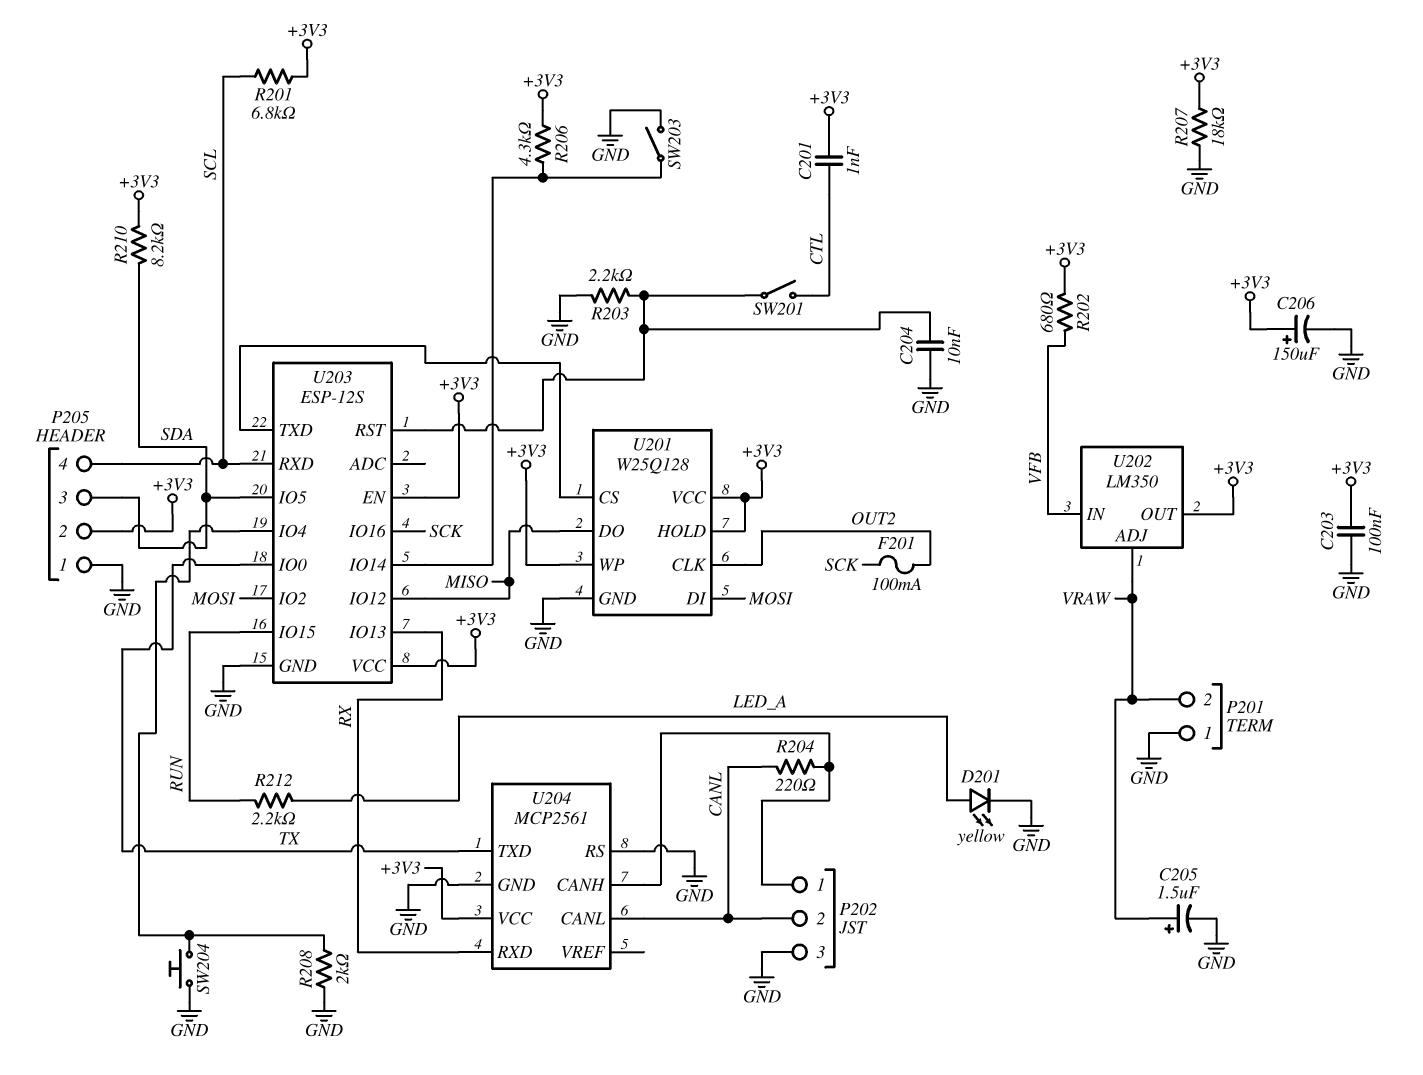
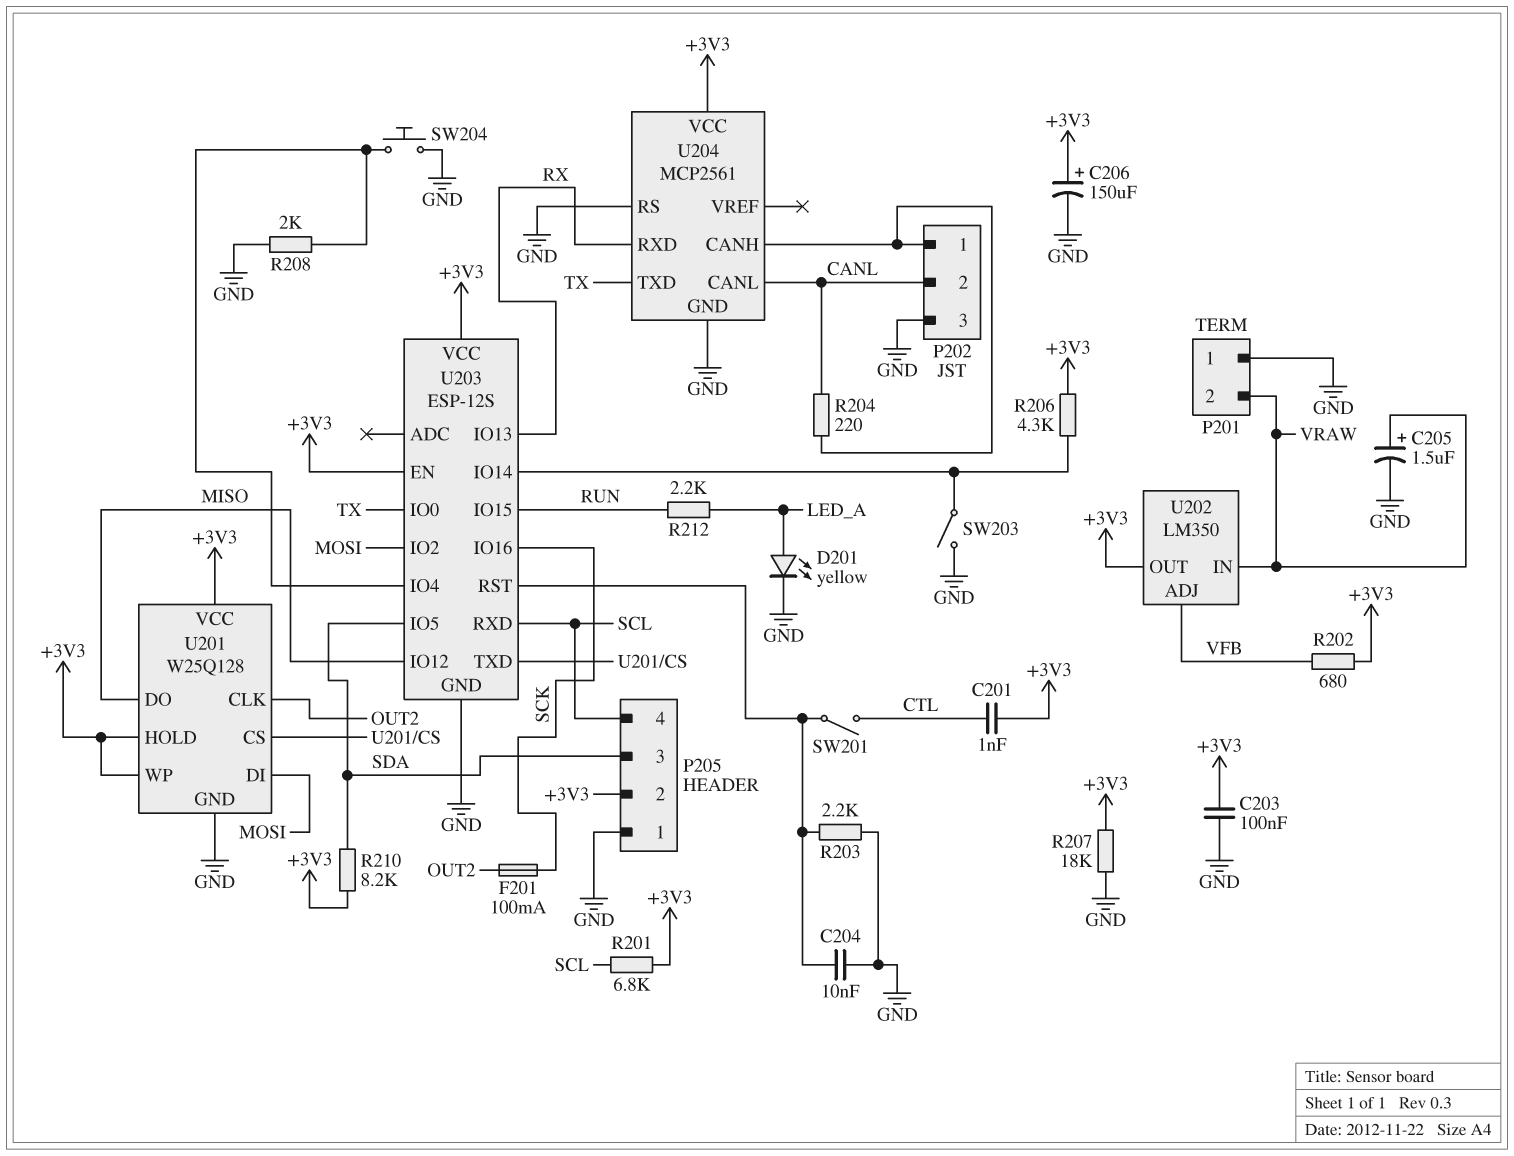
U202 pin ADJ: VRAW -> VFB
U202 pin IN: VFB -> VRAW

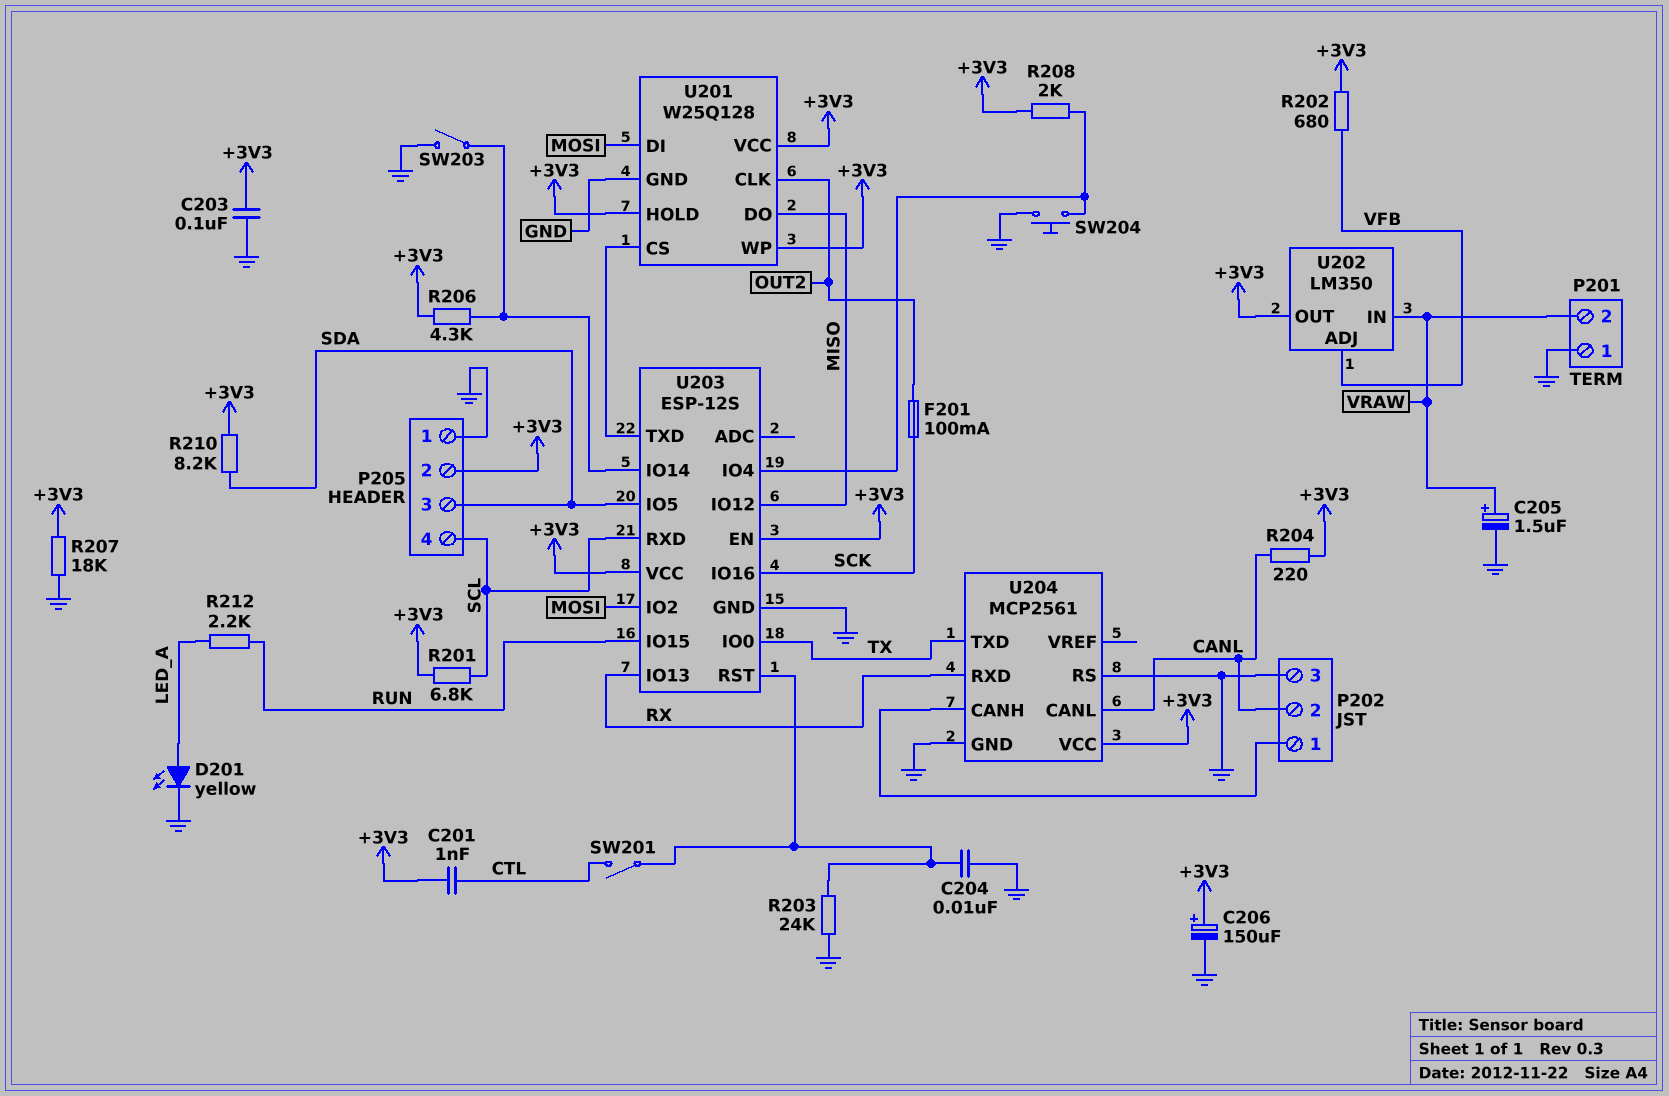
R203: 2.2k (GND, U203/RST) -> 24k (GND, U203/RST)
R204: 220 (CANL, P202/1) -> 220 (+3V3, CANL)
R208: 2k (GND, U203/IO4) -> 2k (+3V3, U203/IO4)

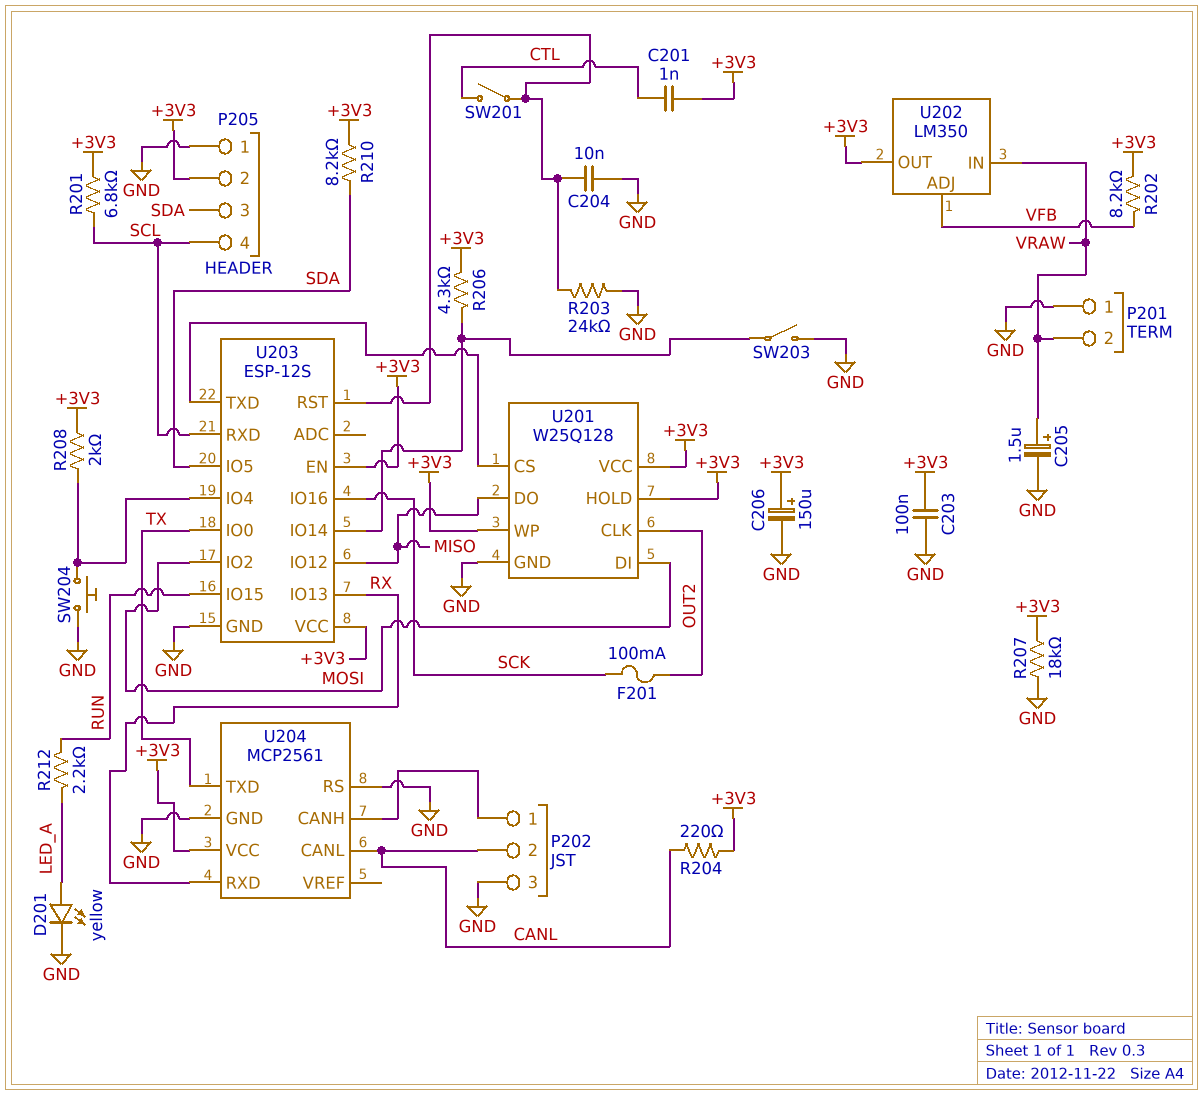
R202: 680 (+3V3, VFB) -> 8.2k (+3V3, VFB)

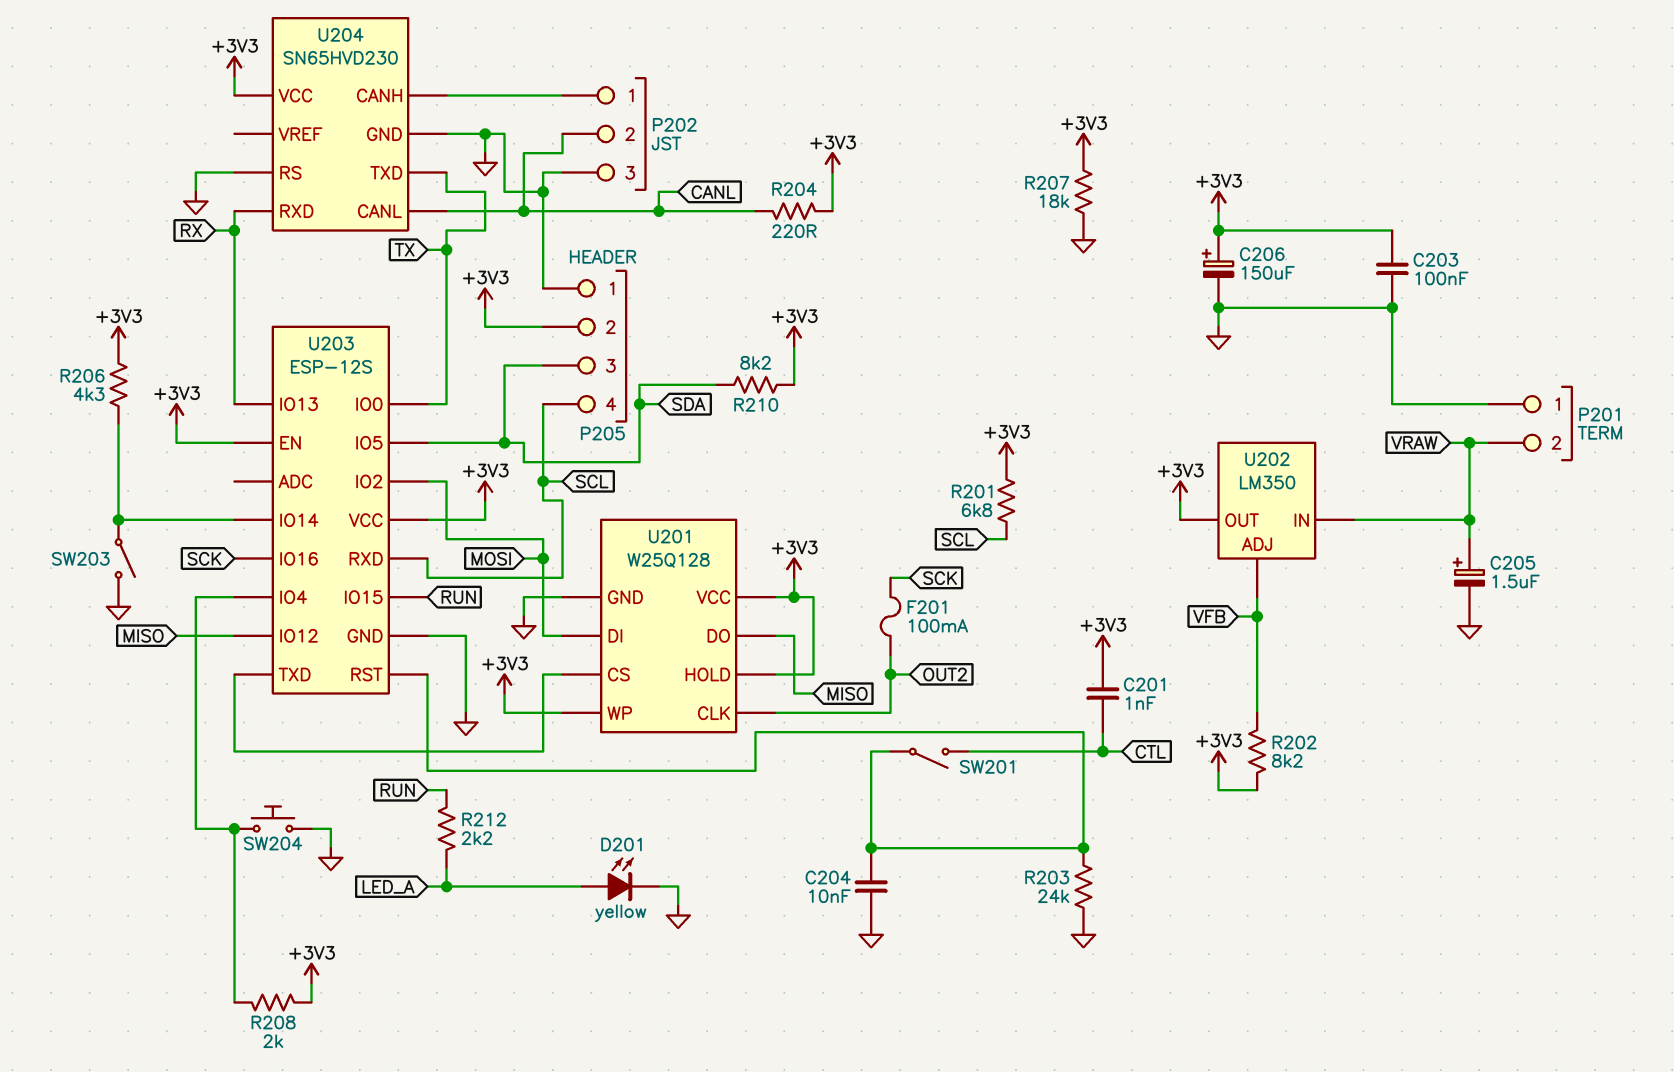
U204: MCP2561 -> SN65HVD230

